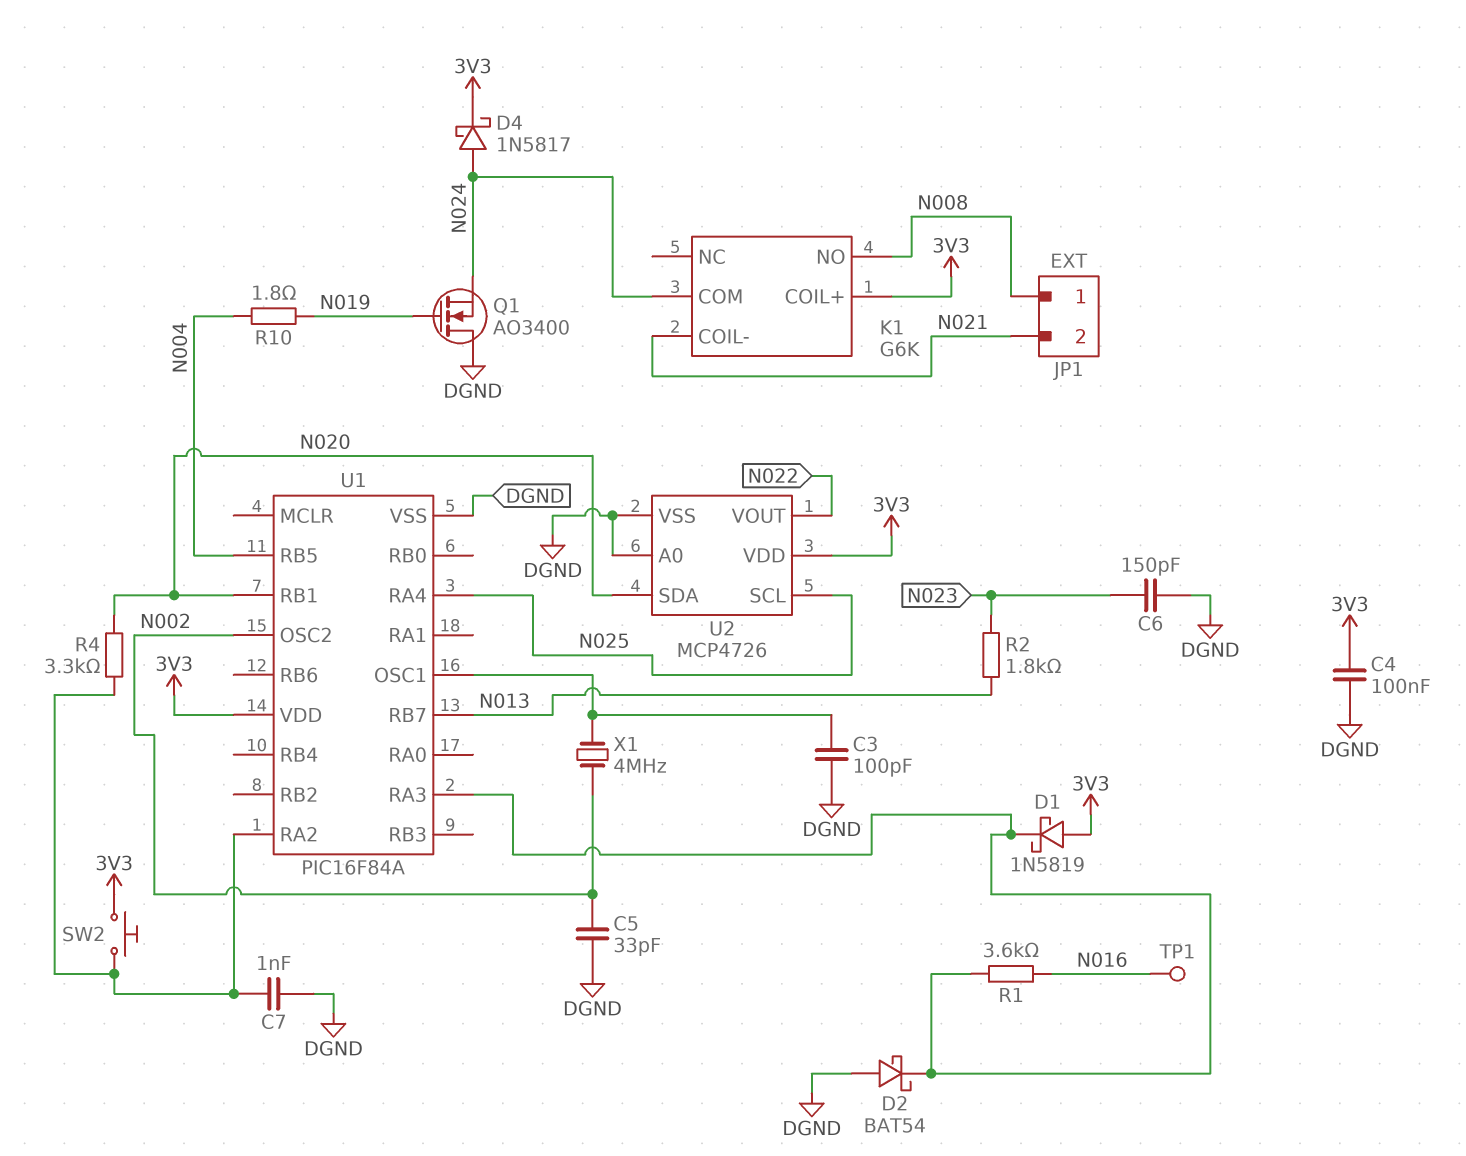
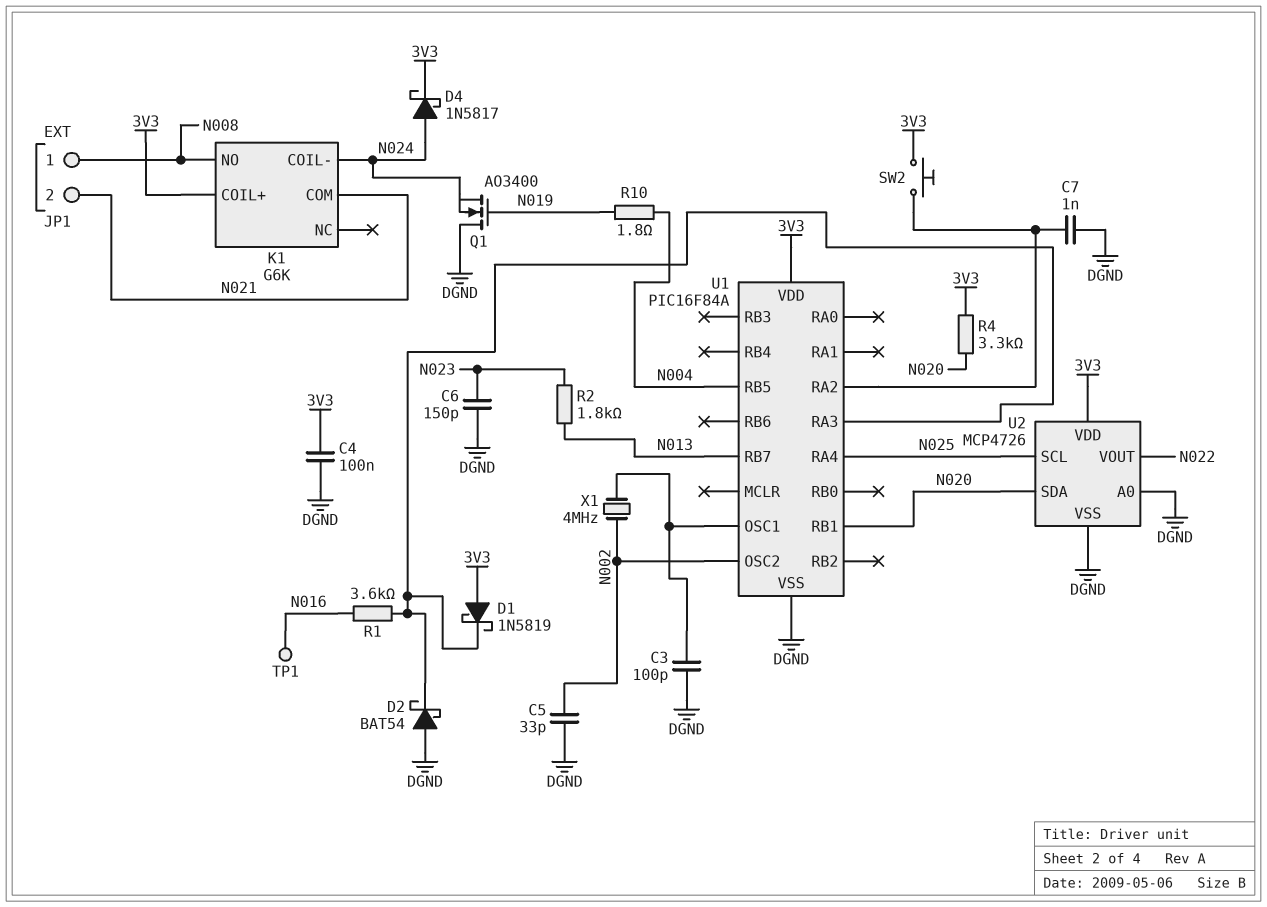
K1 pin COIL-: N021 -> N024
K1 pin COM: N024 -> N021
R4: 3.3k (N020, U1/RA2) -> 3.3k (3V3, N020)

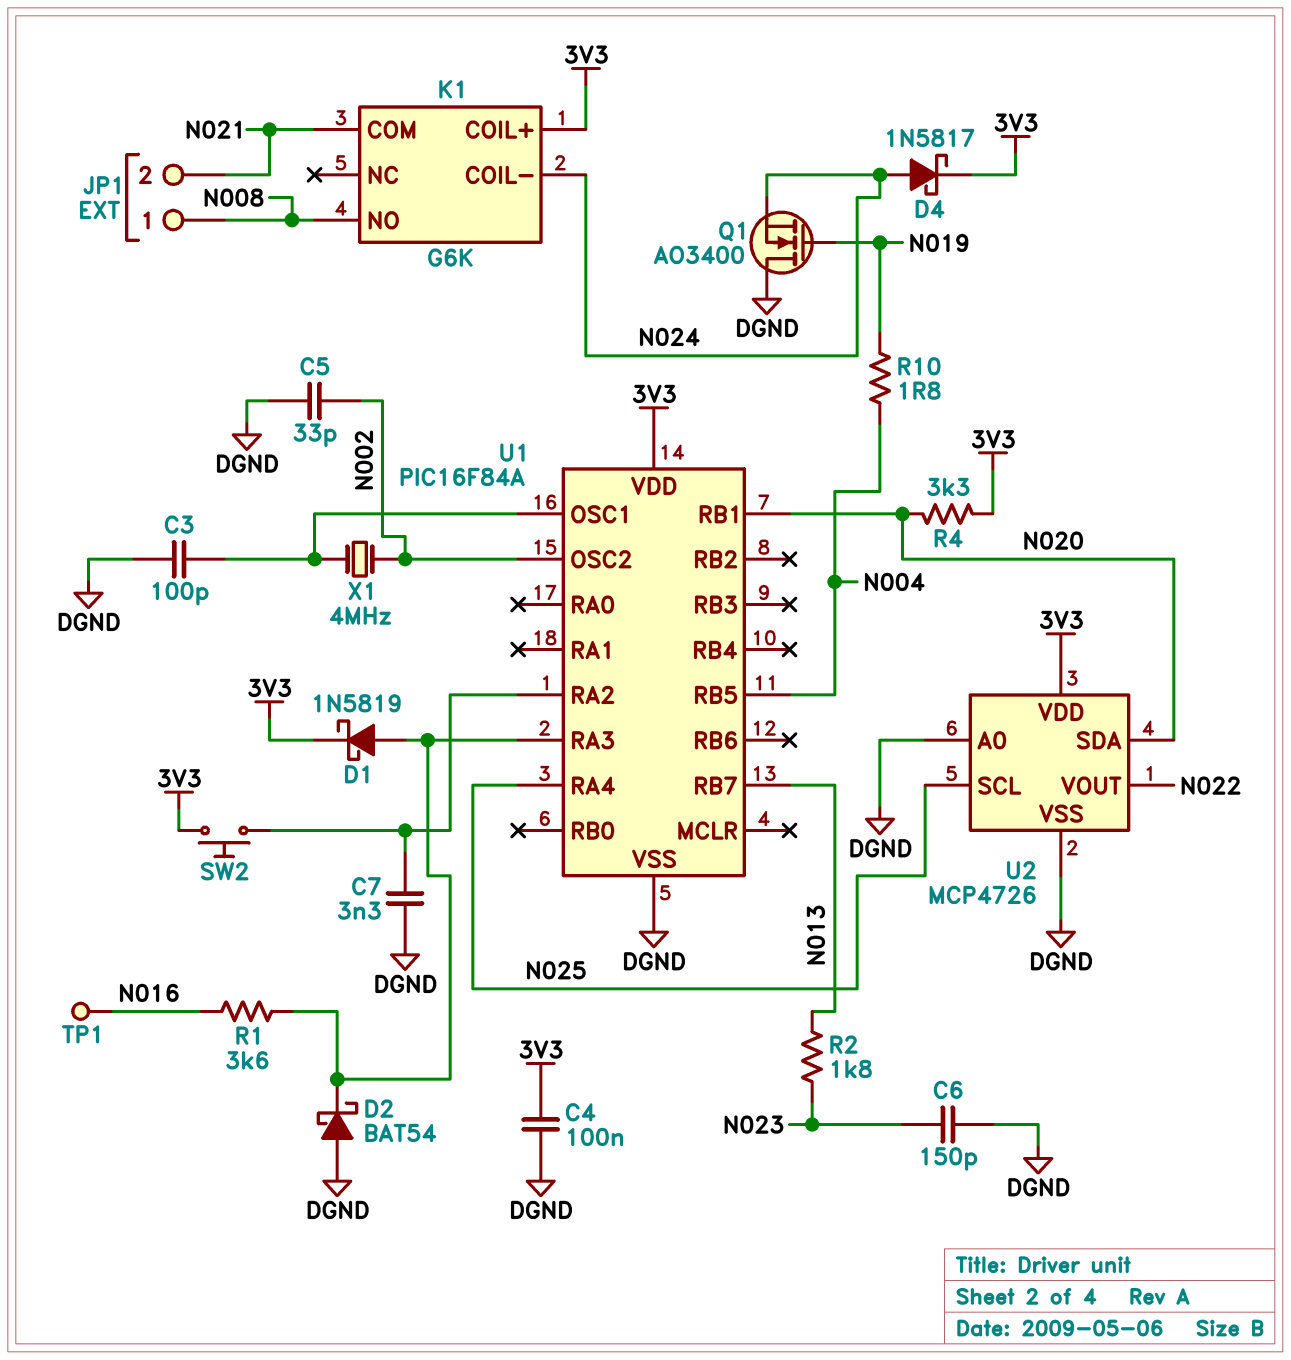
C7: 1nF (DGND, U1/RA2) -> 3.3nF (DGND, U1/RA2)
D1: schottky 1N5819 (A 3V3, K U1/RA3) -> schottky 1N5819 (A U1/RA3, K 3V3)

